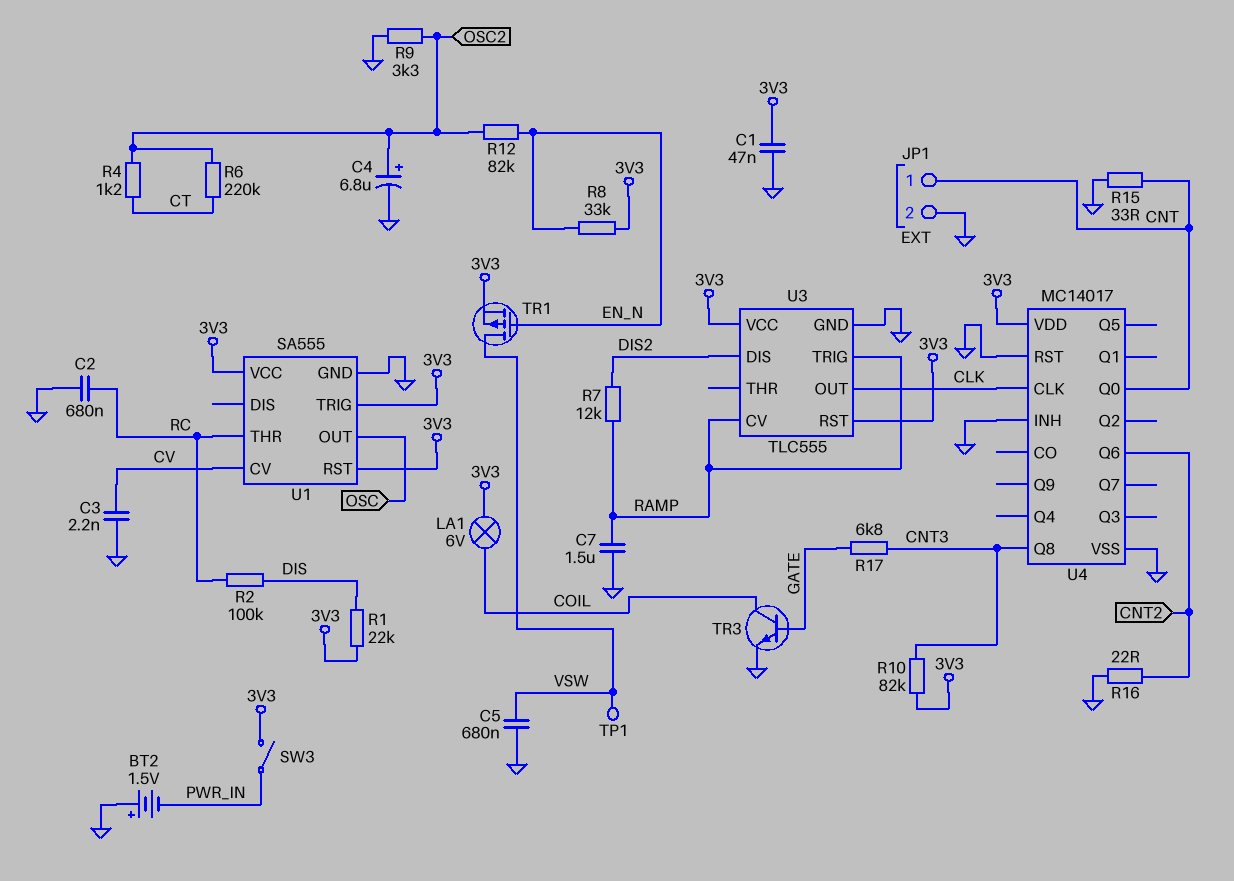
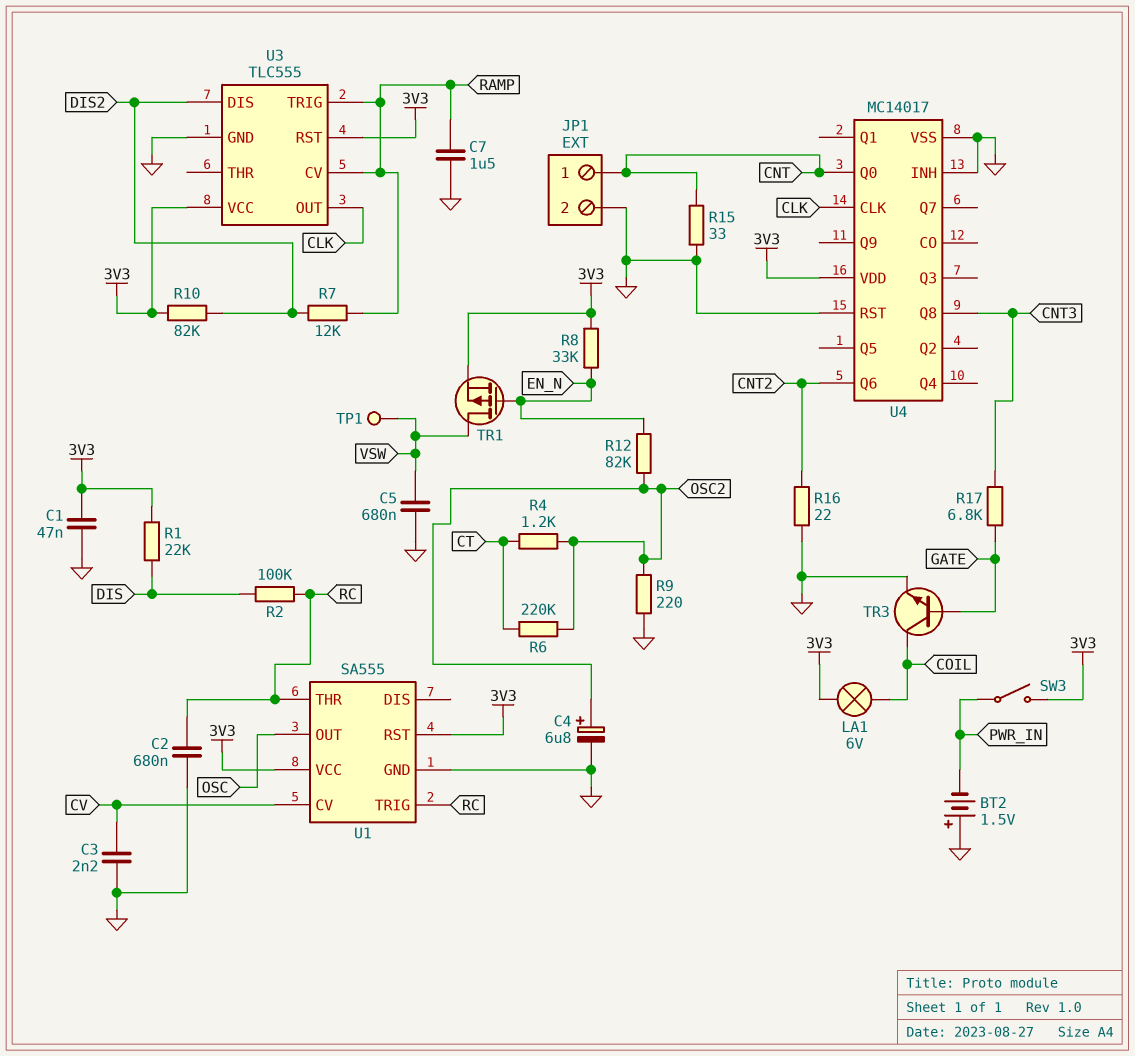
R9: 3.3k (GND, OSC2) -> 220 (GND, OSC2)
R10: 82k (3V3, CNT3) -> 82k (3V3, DIS2)
U1 pin TRIG: 3V3 -> RC

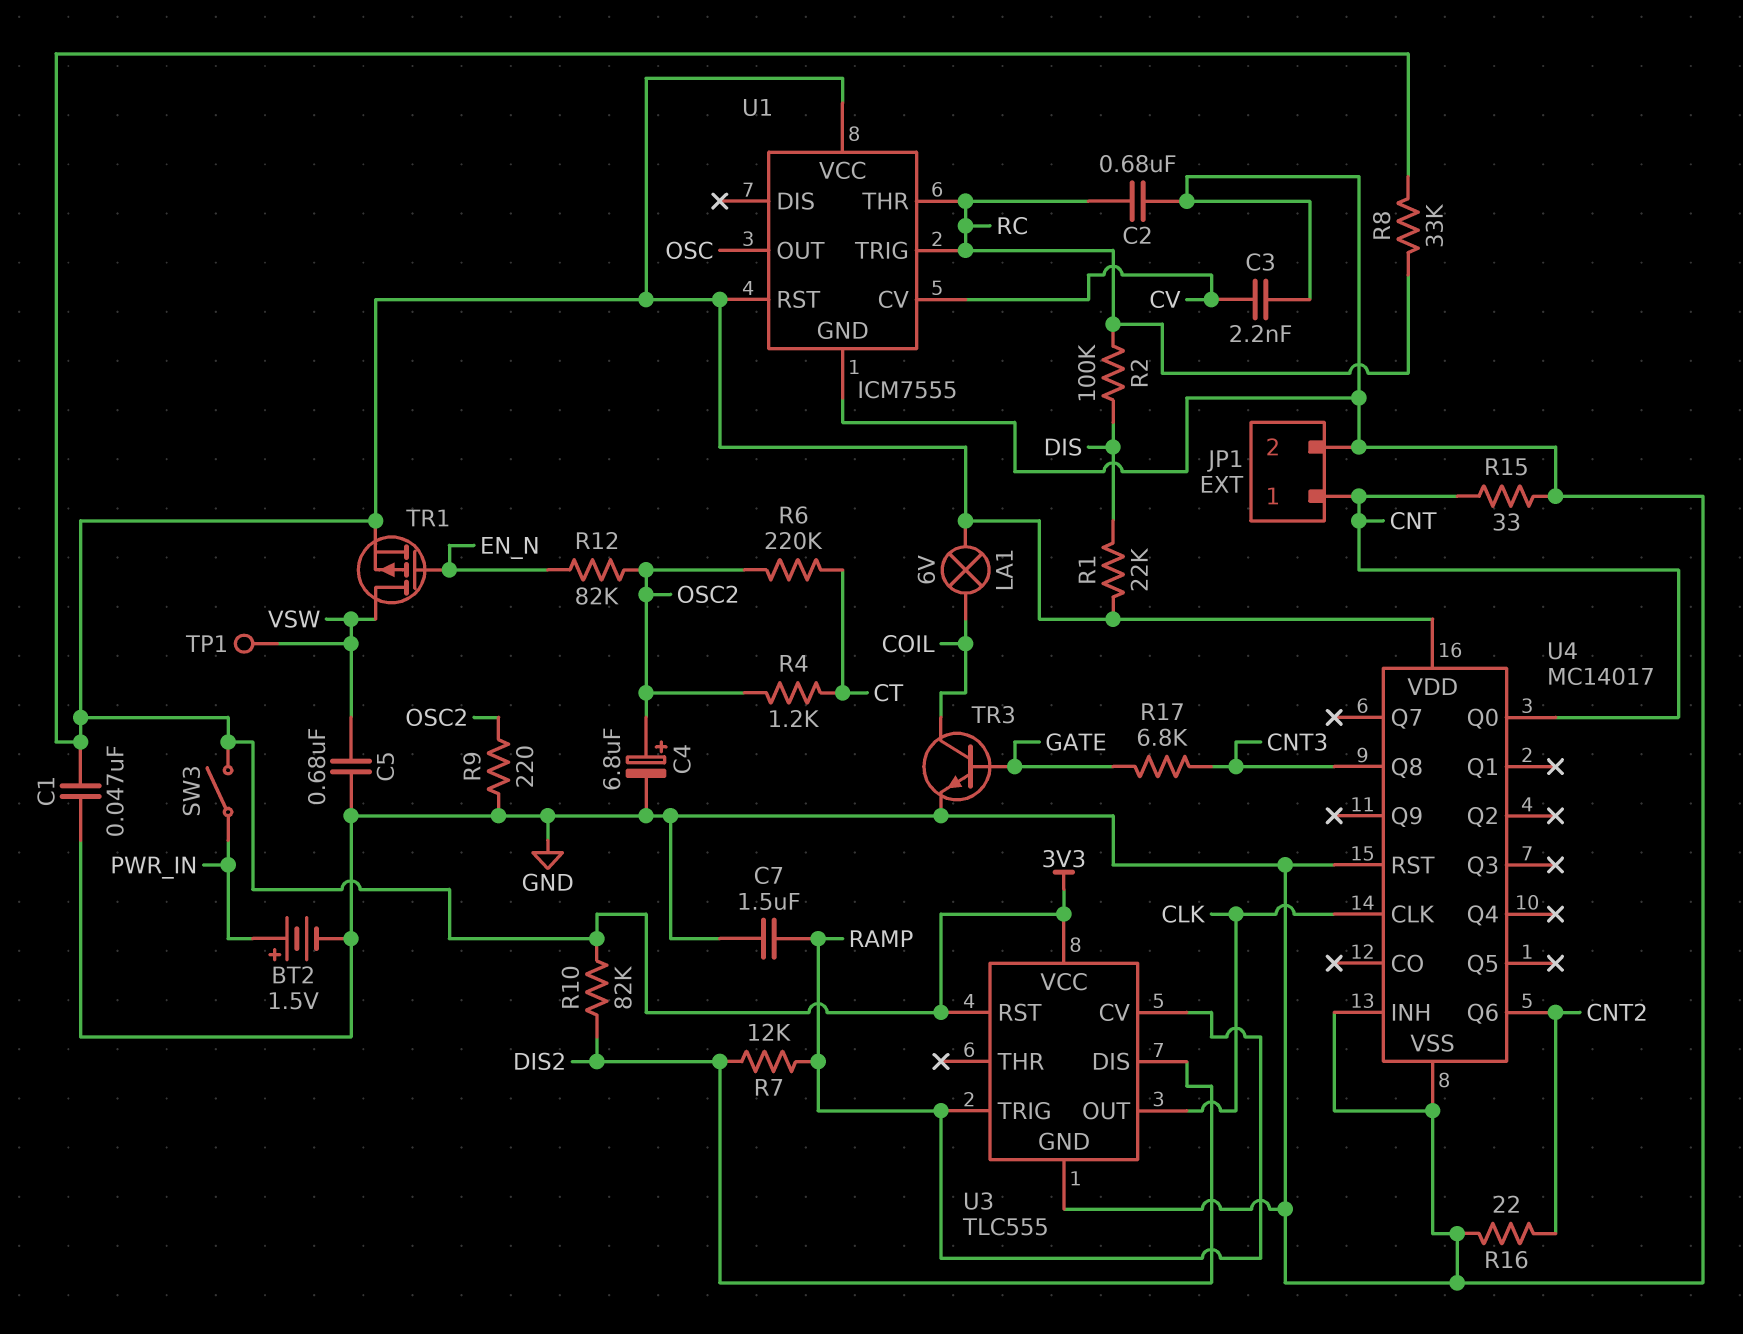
BT2: 1.5V (plus GND, minus PWR_IN) -> 1.5V (plus PWR_IN, minus GND)
R8: 33k (3V3, EN_N) -> 33k (3V3, RC)
U1: SA555 -> ICM7555

